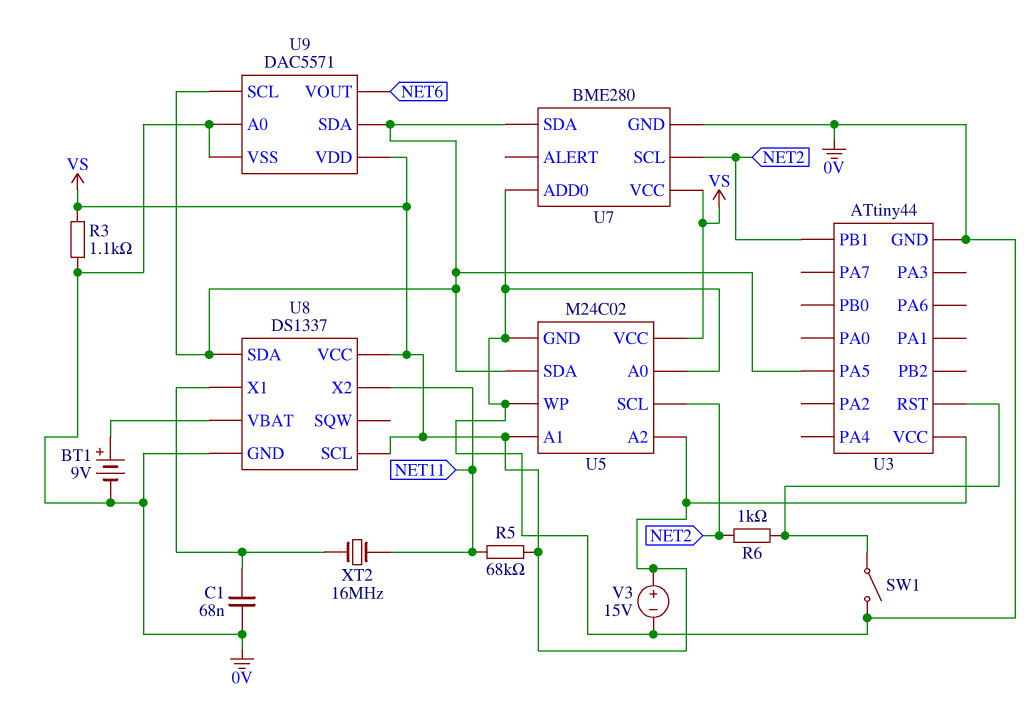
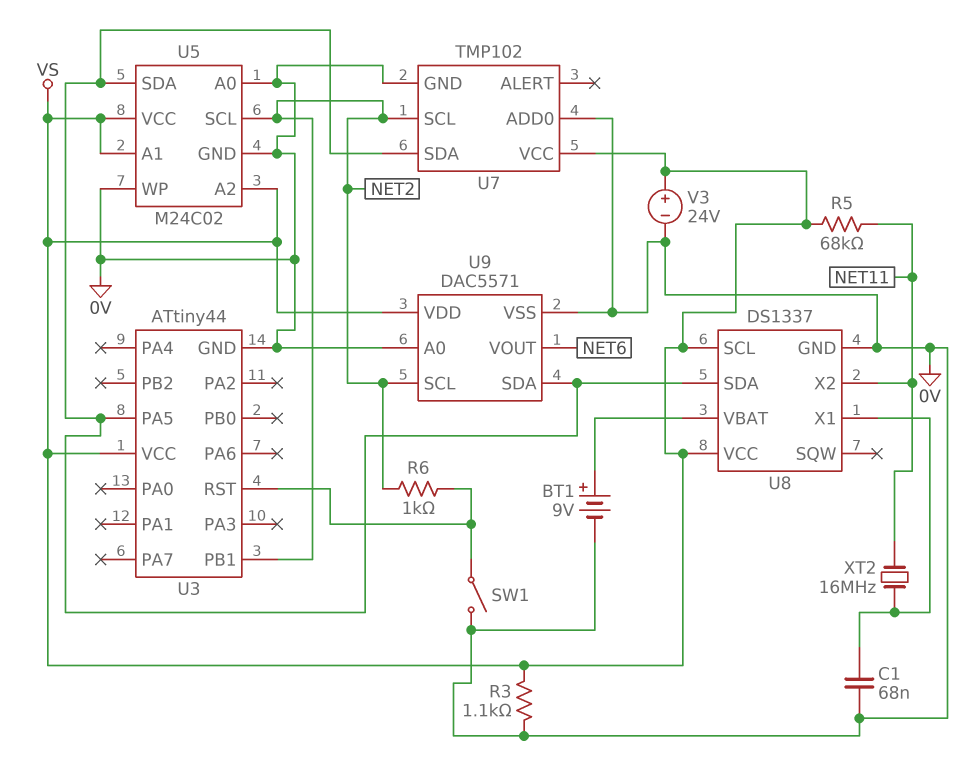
U7: BME280 -> TMP102
U9 pin SCL: U3/PA5 -> NET2
V3: 15V (plus VS, minus 0V) -> 24V (plus VS, minus 0V)

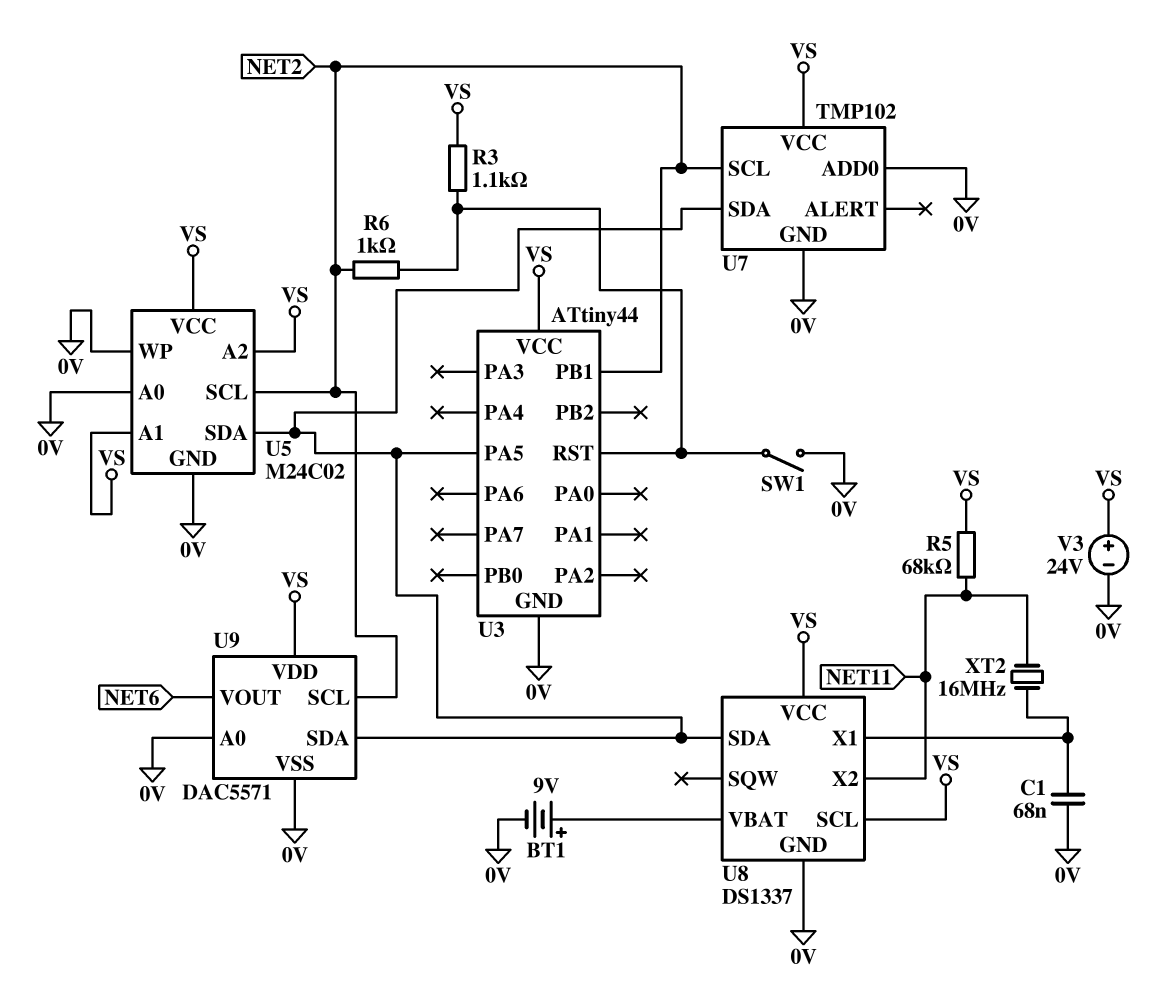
R3: 1.1k (0V, VS) -> 1.1k (U3/RST, VS)

